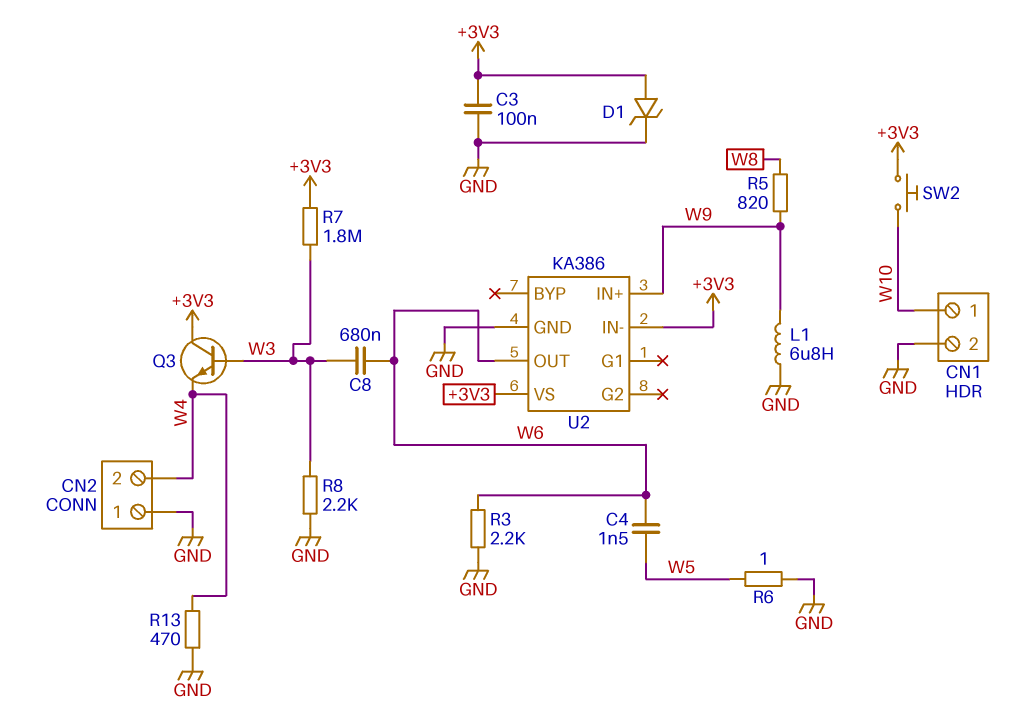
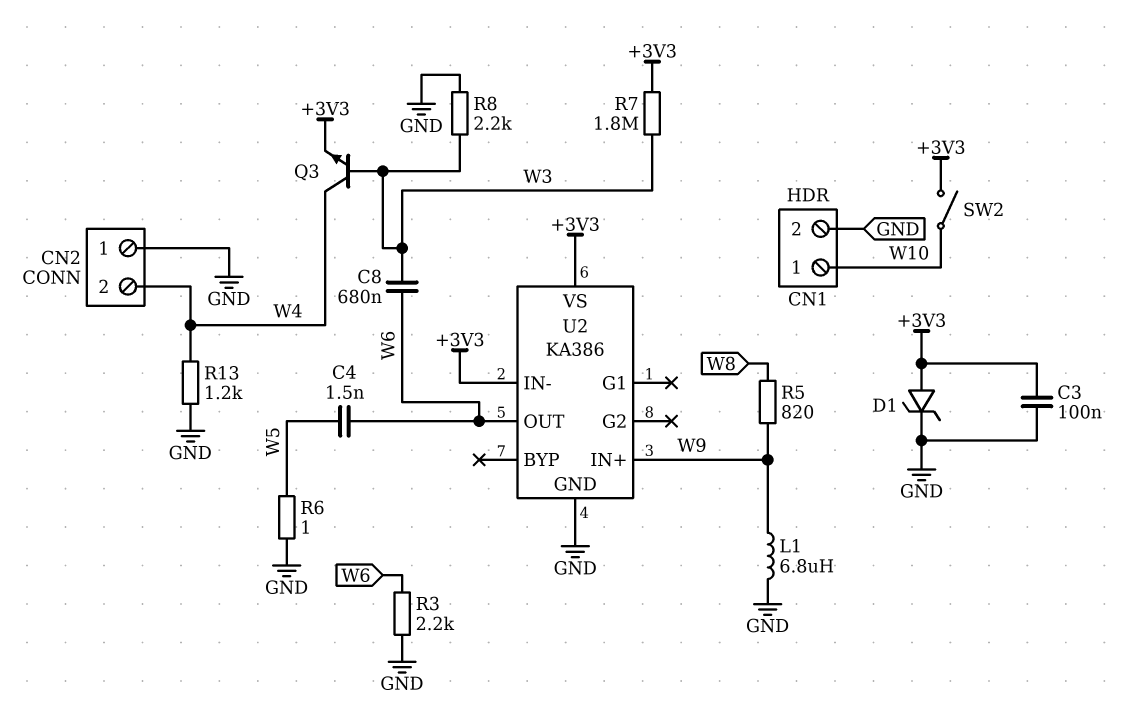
Q3: NPN (B W3, C +3V3, E W4) -> NPN (B W3, C W4, E +3V3)
R13: 470 (GND, W4) -> 1.2k (GND, W4)
SW2: button (+3V3, W10) -> switch (+3V3, W10)

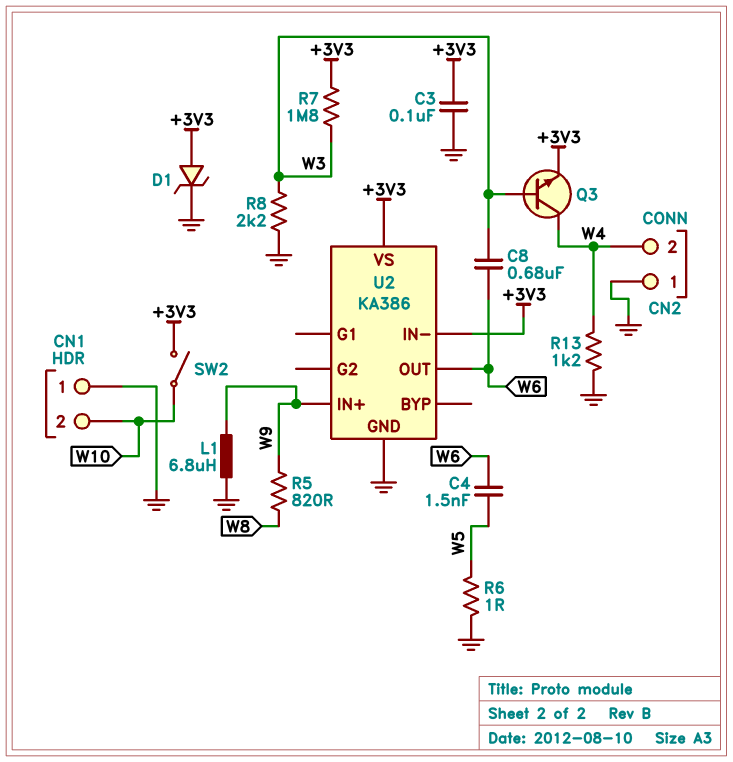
CN1 pin 1: W10 -> GND
CN1 pin 2: GND -> W10
R3: 2.2k (GND, W6) -> none

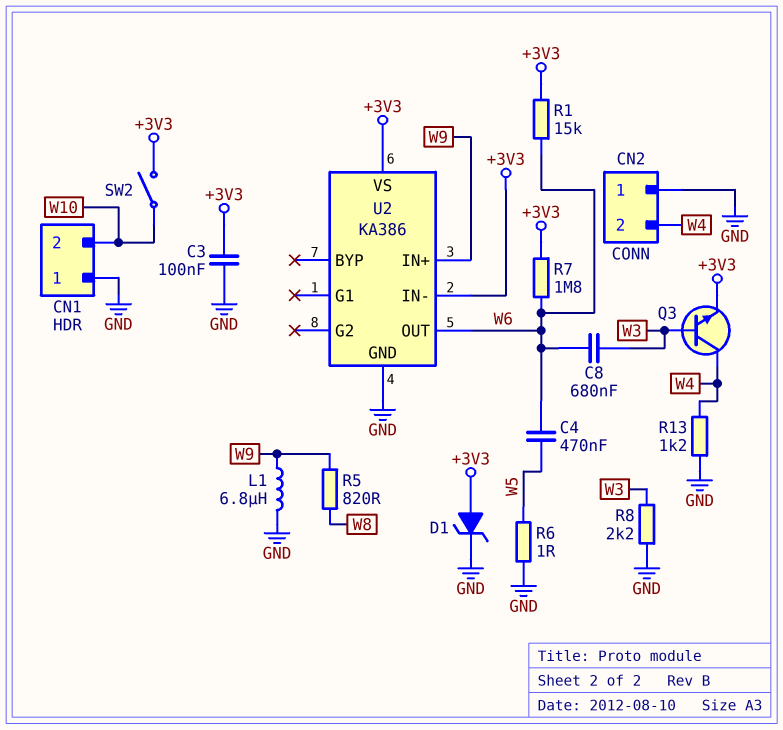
C4: 1.5nF (W5, W6) -> 470nF (W5, W6)
R1: none -> 15k (+3V3, W6)
R7: 1.8M (+3V3, W3) -> 1.8M (+3V3, W6)

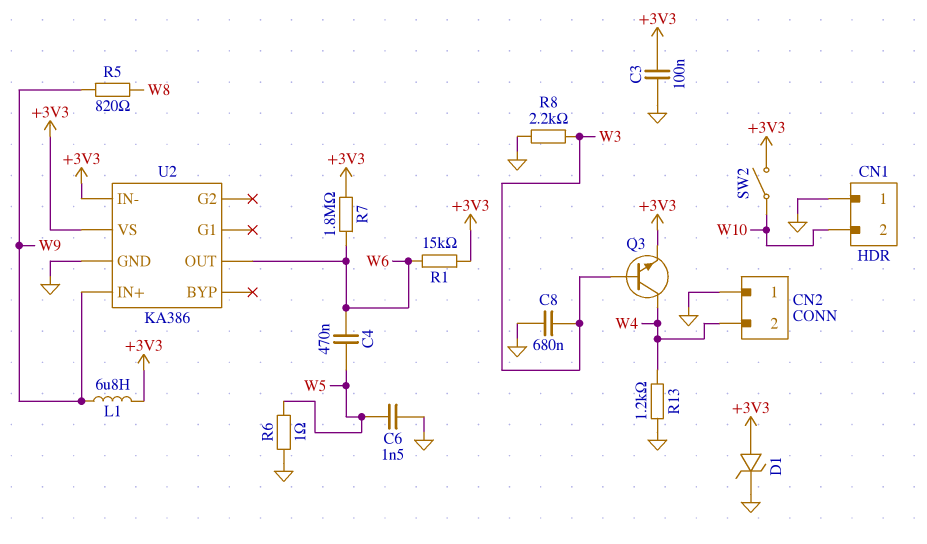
C6: none -> 1.5nF (GND, W5)
C8: 680nF (W3, W6) -> 680nF (GND, W3)
L1: 6.8uH (GND, W9) -> 6.8uH (+3V3, W9)

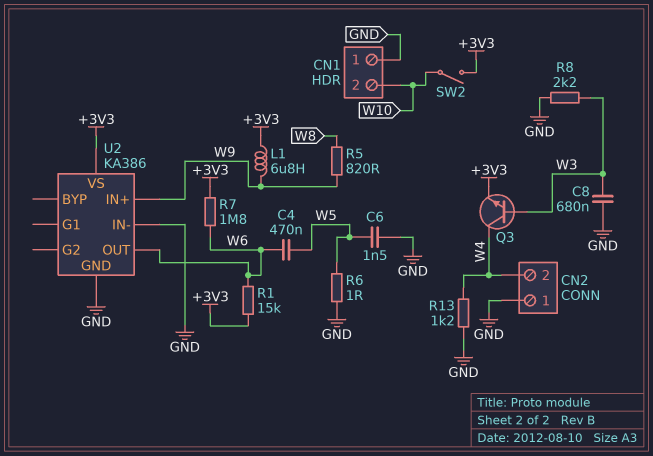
C3: 100nF (+3V3, GND) -> none
D1: zener (A +3V3, K GND) -> none
U2 pin IN-: +3V3 -> GND

